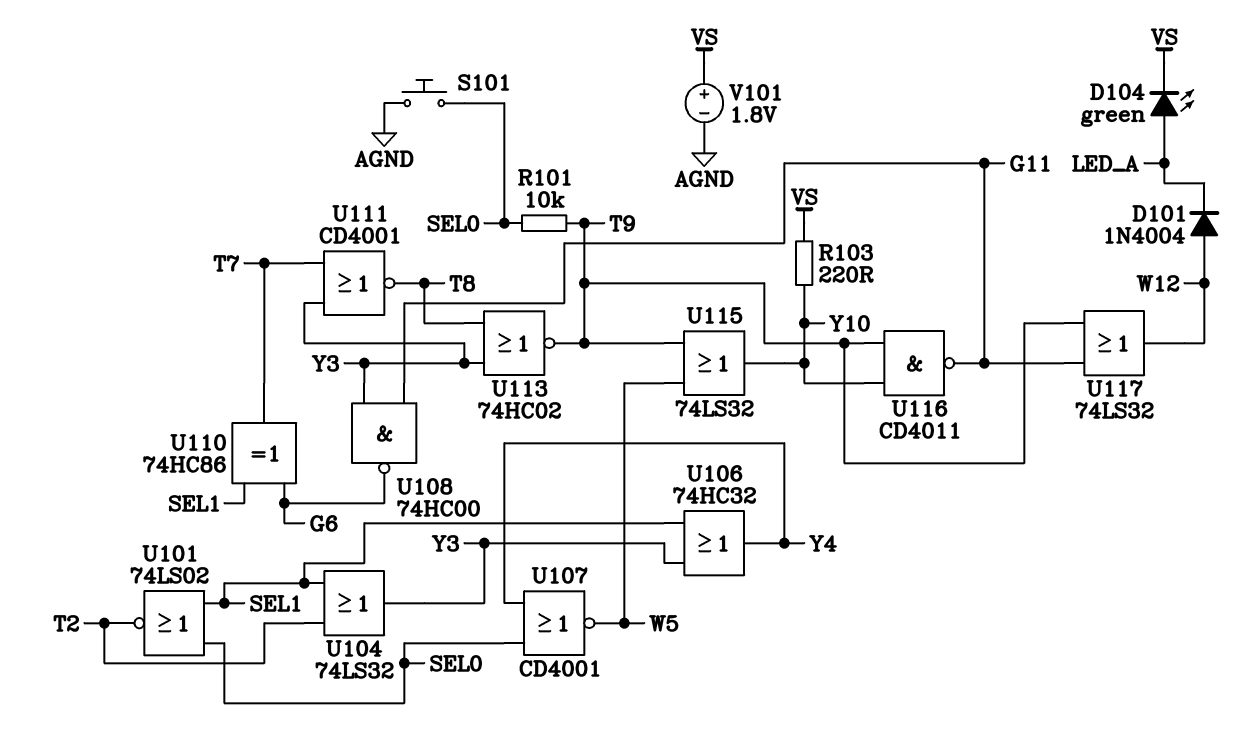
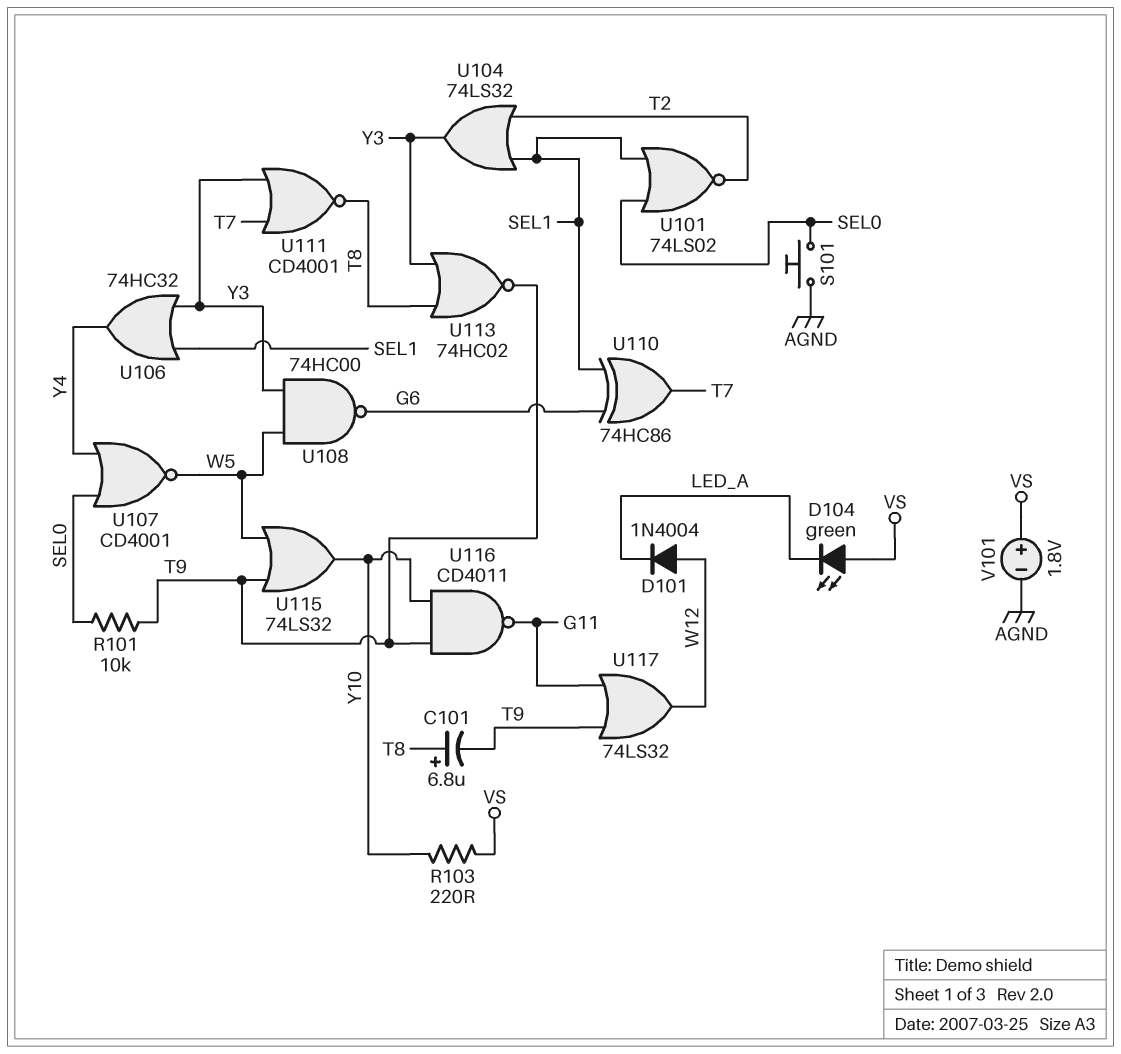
C101: none -> 6.8uF (plus T8, minus T9)
D104: LED green (A LED_A, K VS) -> LED green (A VS, K LED_A)
U108: NAND 74HC00 (in G11, in Y3, out G6) -> NAND 74HC00 (in W5, in Y3, out G6)

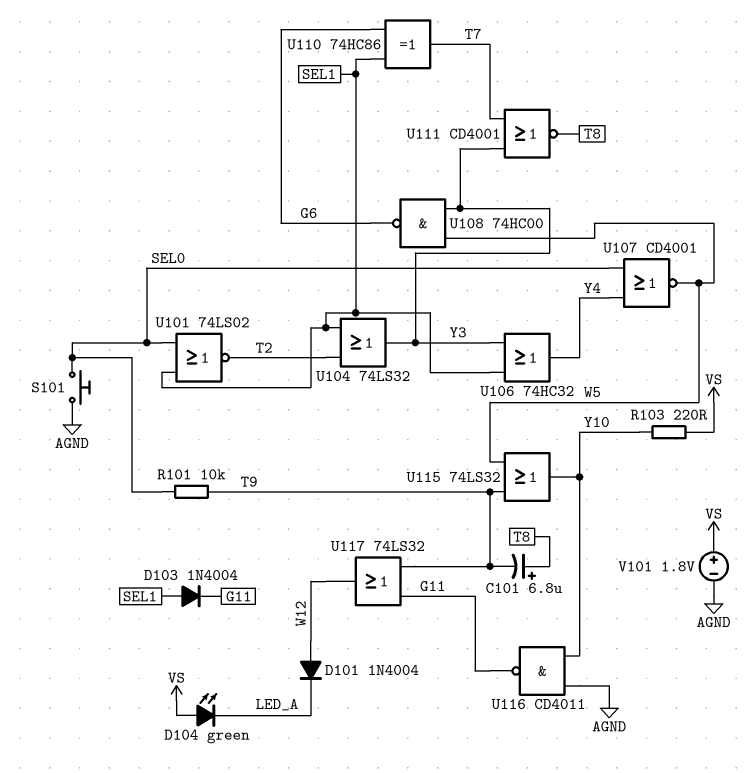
D103: none -> diode 1N4004 (A SEL1, K G11)
U113: NOR 74HC02 (in T8, in Y3, out T9) -> none
U116: NAND CD4011 (in T9, in Y10, out G11) -> NAND CD4011 (in AGND, in Y10, out G11)

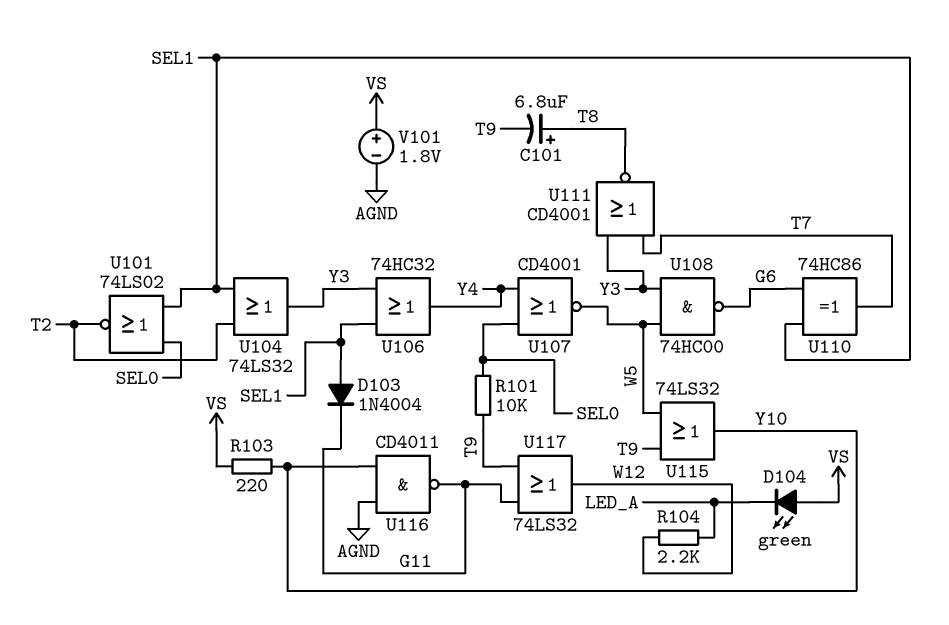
D101: diode 1N4004 (A W12, K LED_A) -> none
R104: none -> 2.2k (LED_A, W12)
S101: button (AGND, SEL0) -> none

